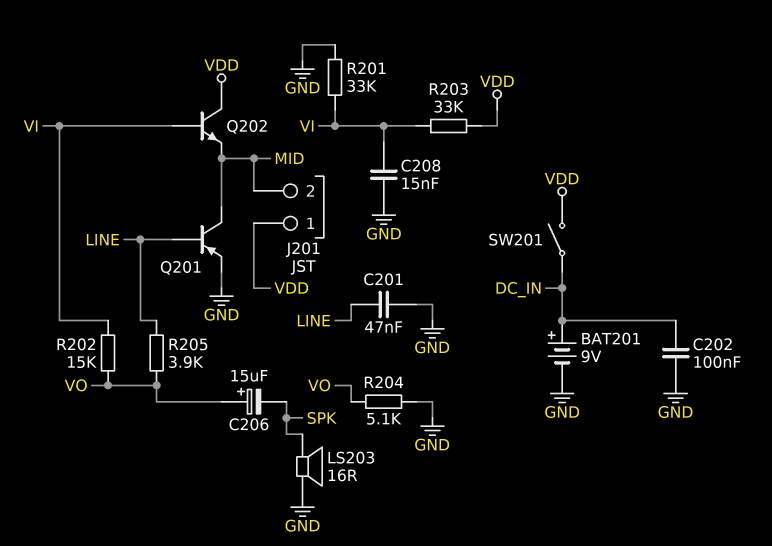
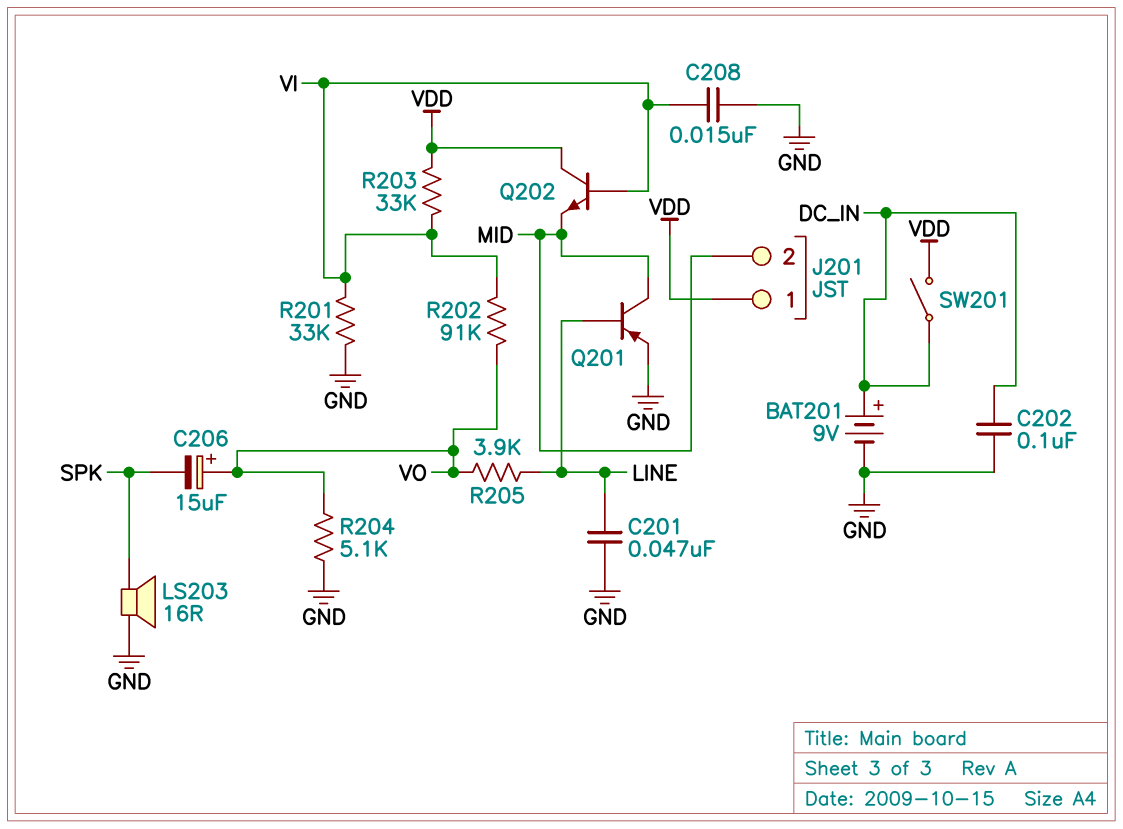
R202: 15k (VI, VO) -> 91k (VI, VO)

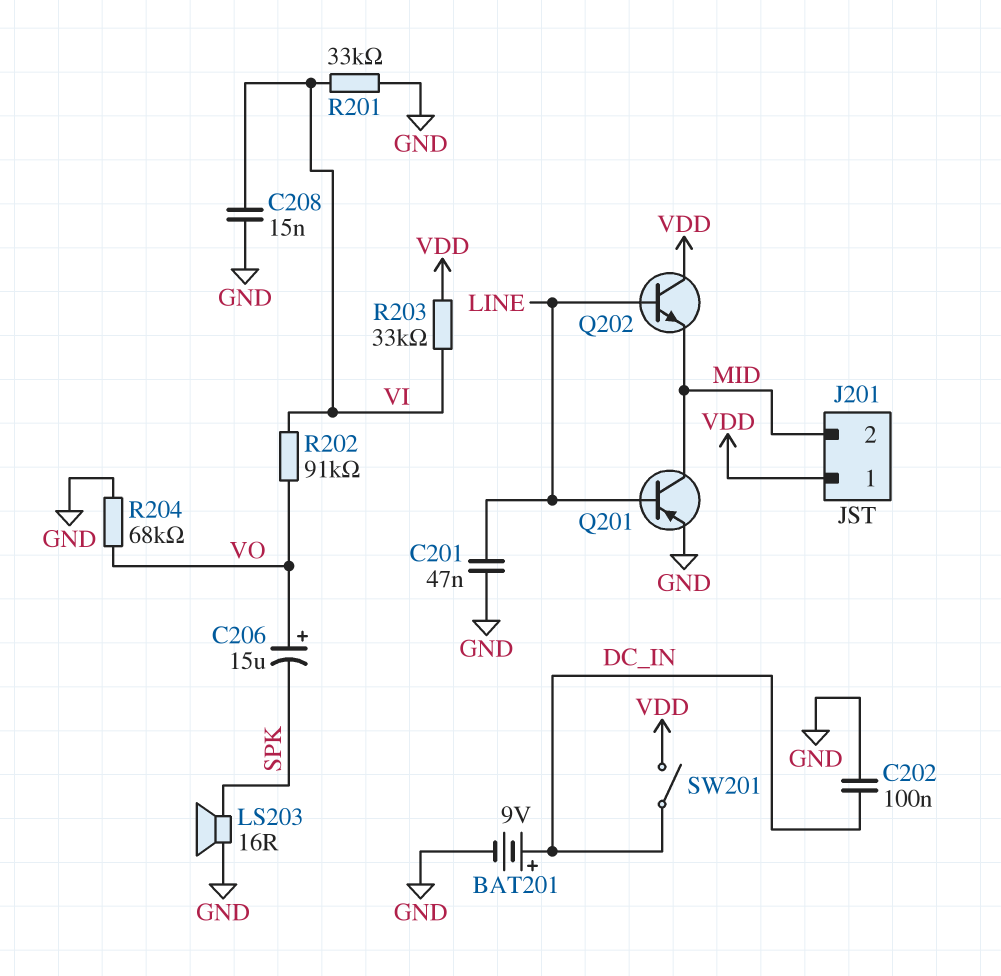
Q202: NPN (B VI, C VDD, E MID) -> NPN (B LINE, C VDD, E MID)
R204: 5.1k (GND, VO) -> 68k (GND, VO)
R205: 3.9k (LINE, VO) -> none

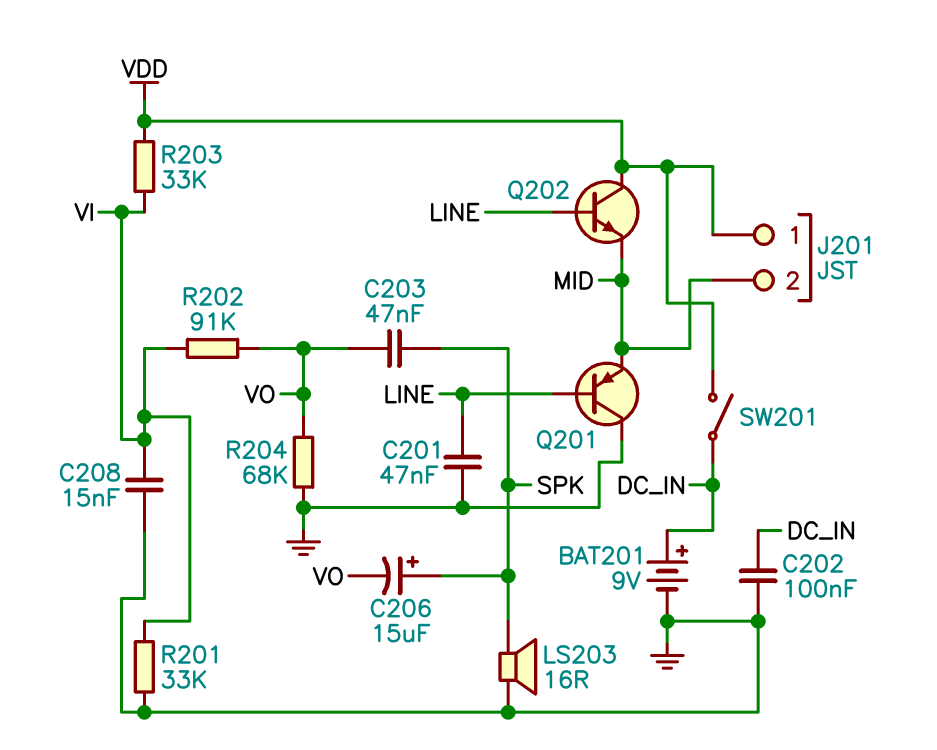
C203: none -> 47nF (SPK, VO)
C206: 15uF (plus VO, minus SPK) -> 15uF (plus SPK, minus VO)
Q201: PNP (B LINE, C MID, E GND) -> PNP (B LINE, C GND, E MID)

